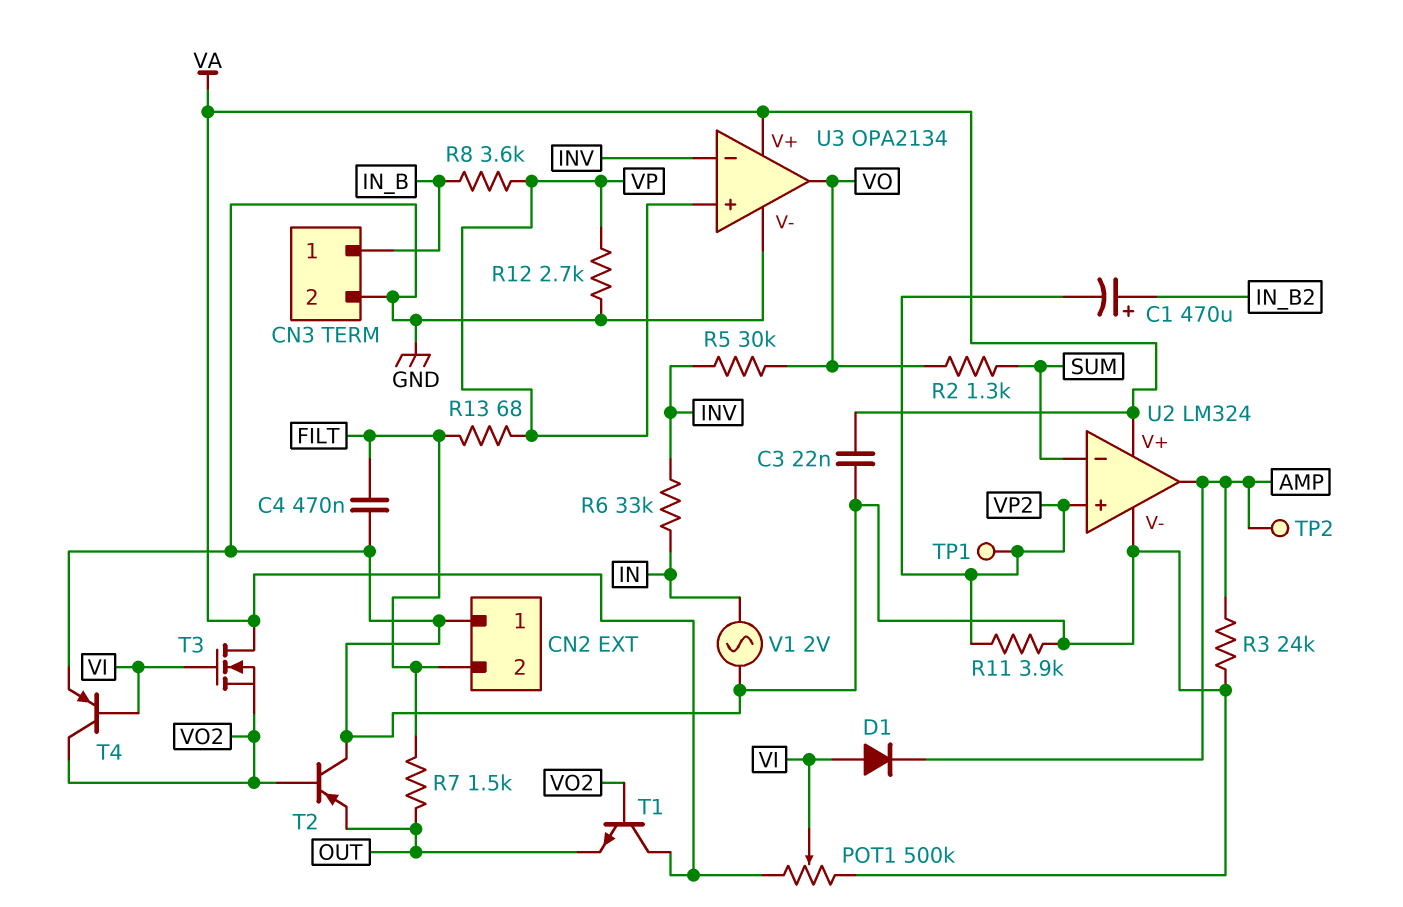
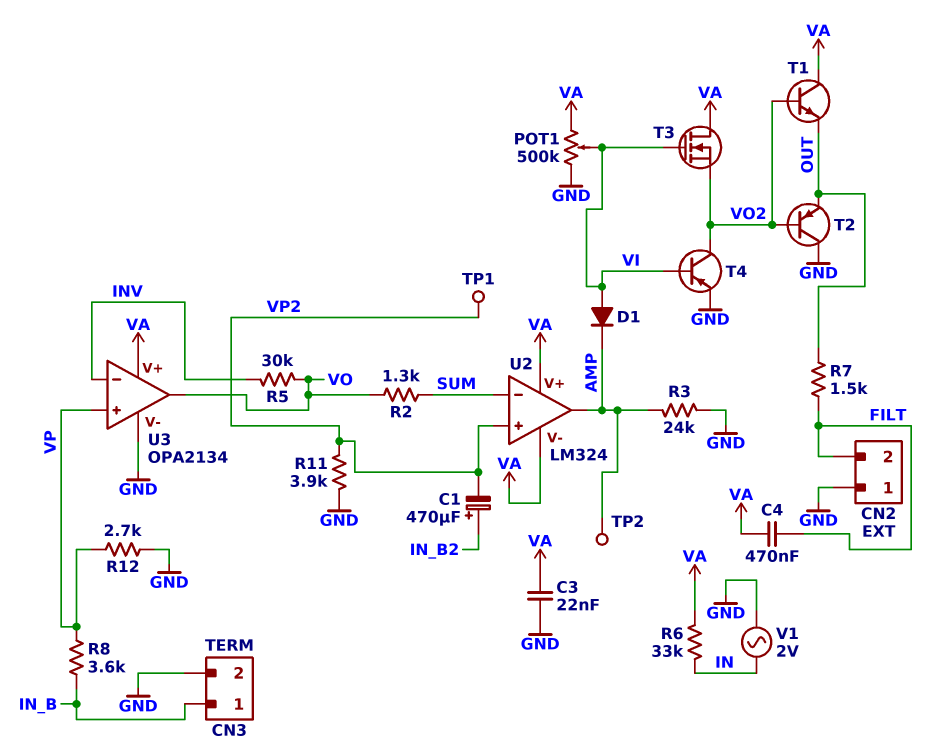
C4: 470nF (FILT, GND) -> 470nF (FILT, VA)
R6: 33k (IN, INV) -> 33k (IN, VA)
R13: 68 (FILT, VP) -> none
U2 pin V-: GND -> VA

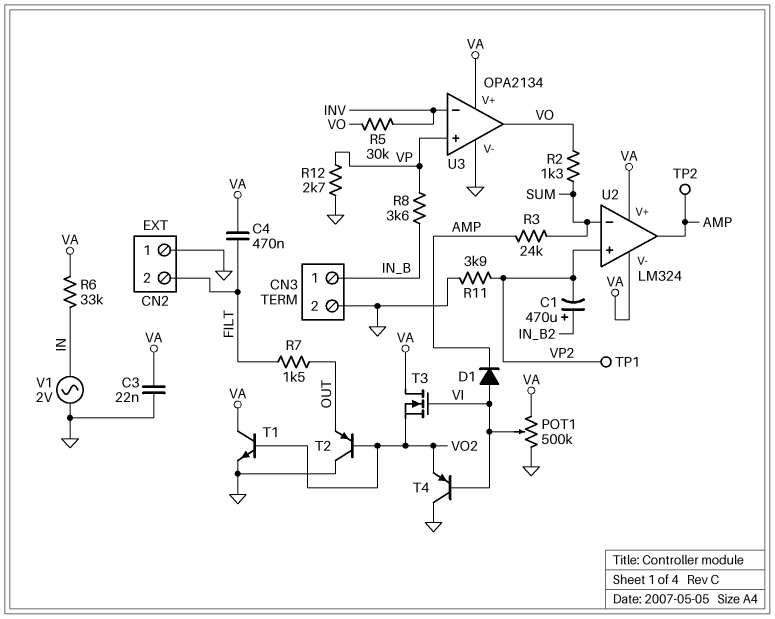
R3: 24k (AMP, GND) -> 24k (AMP, SUM)
T1: NPN (B VO2, C VA, E OUT) -> NPN (B VO2, C VA, E GND)
T4: PNP (B VI, C VO2, E GND) -> PNP (B VI, C GND, E VO2)

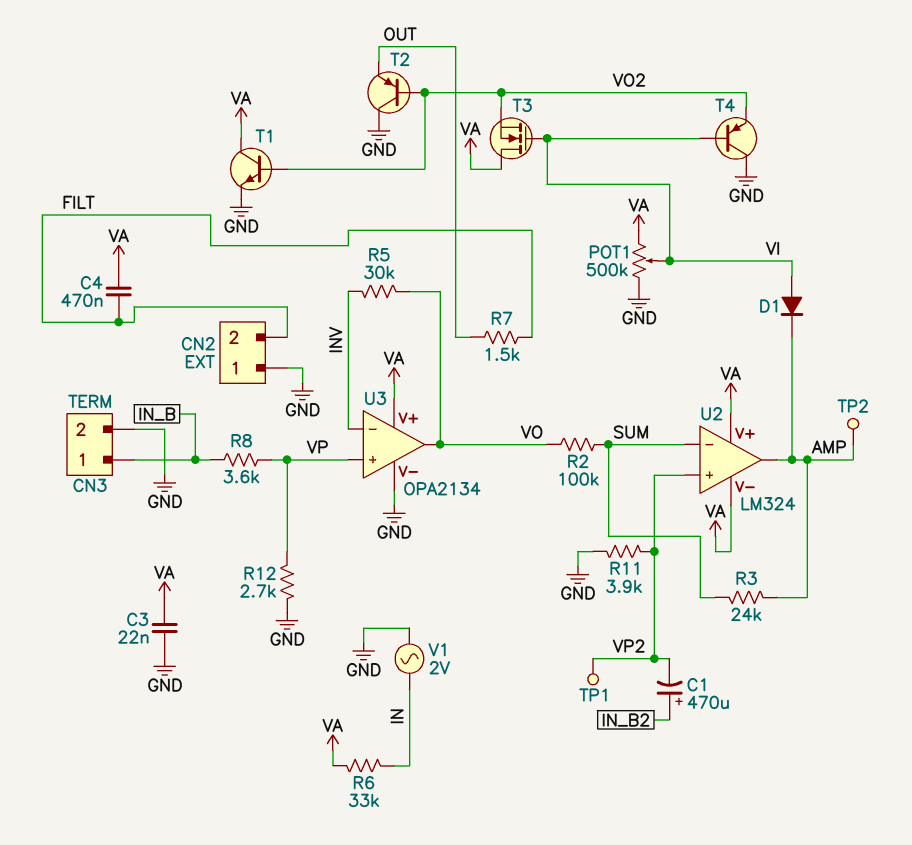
R2: 1.3k (SUM, VO) -> 100k (SUM, VO)

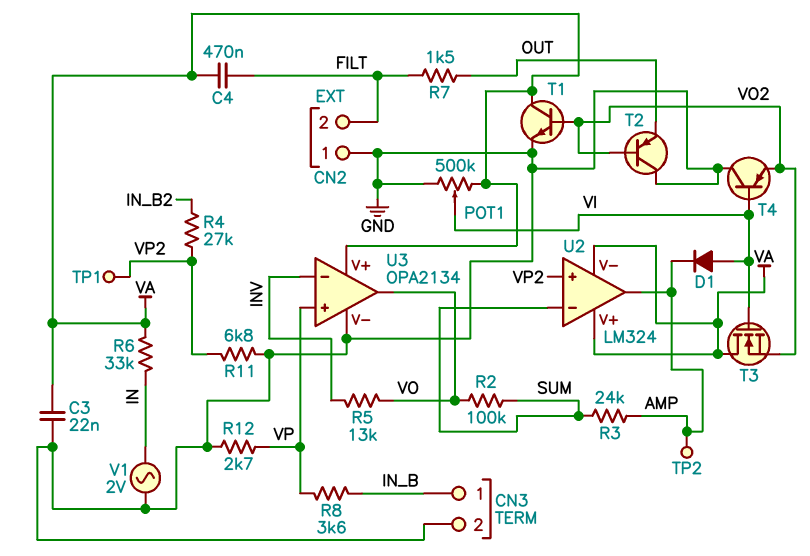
C1: 470uF (plus IN_B2, minus VP2) -> none
R4: none -> 27k (IN_B2, VP2)
R5: 30k (INV, VO) -> 13k (INV, VO)
R11: 3.9k (GND, VP2) -> 6.8k (GND, VP2)

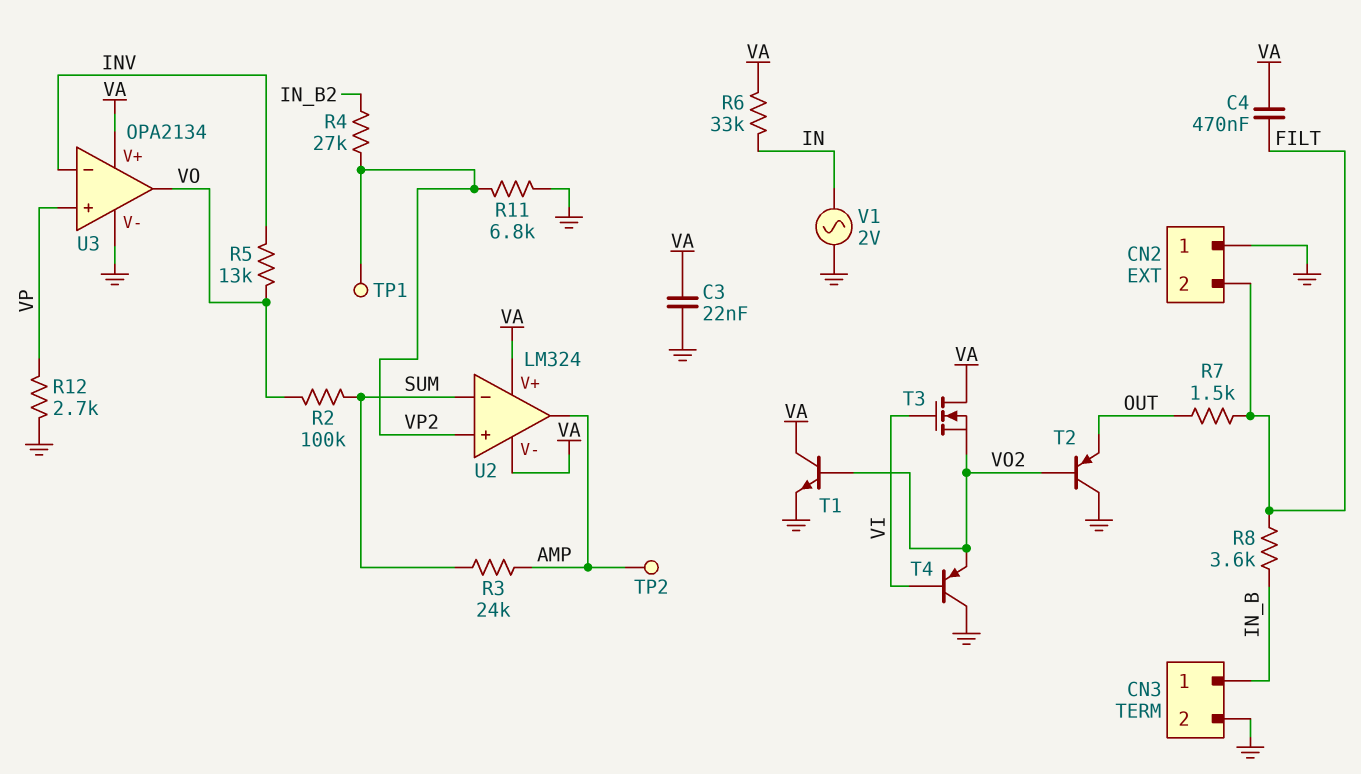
D1: diode (A VI, K AMP) -> none
POT1: 500k (GND, VA, wiper VI) -> none
R8: 3.6k (IN_B, VP) -> 3.6k (FILT, IN_B)

